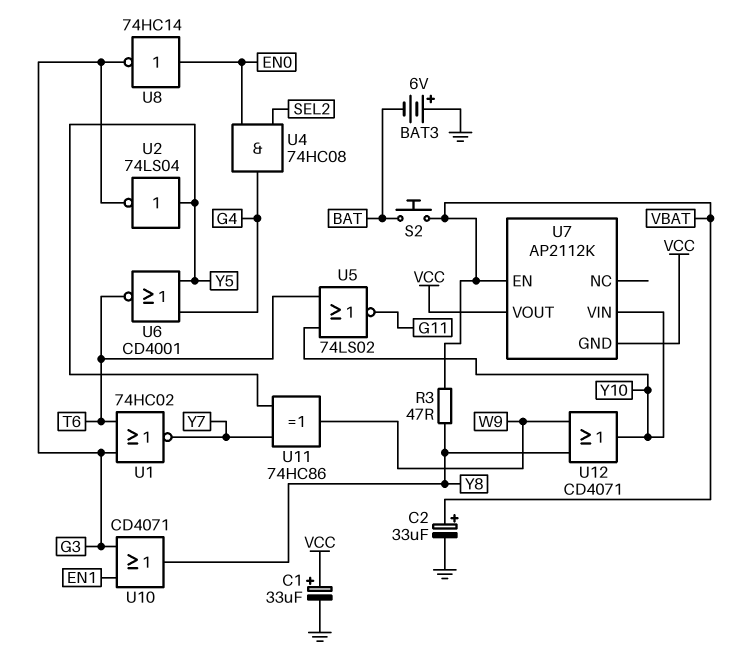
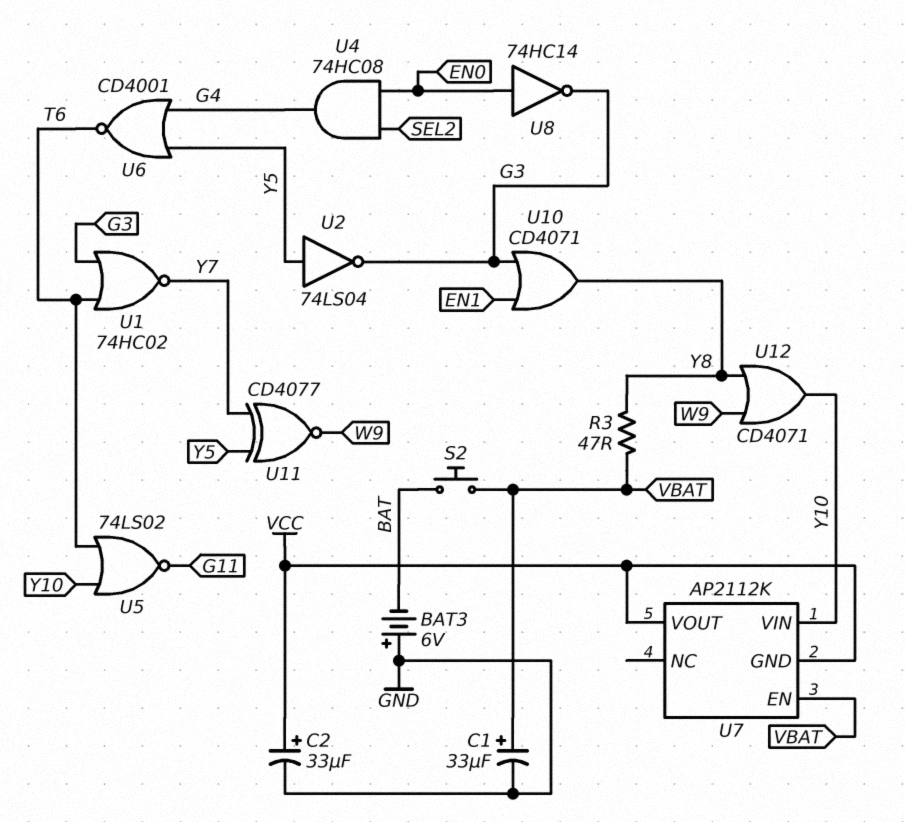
C1: 33uF (plus VCC, minus GND) -> 33uF (plus VBAT, minus GND)
C2: 33uF (plus VBAT, minus GND) -> 33uF (plus VCC, minus GND)
U11: XOR 74HC86 (in Y5, in Y7, out W9) -> XNOR CD4077 (in Y5, in Y7, out W9)

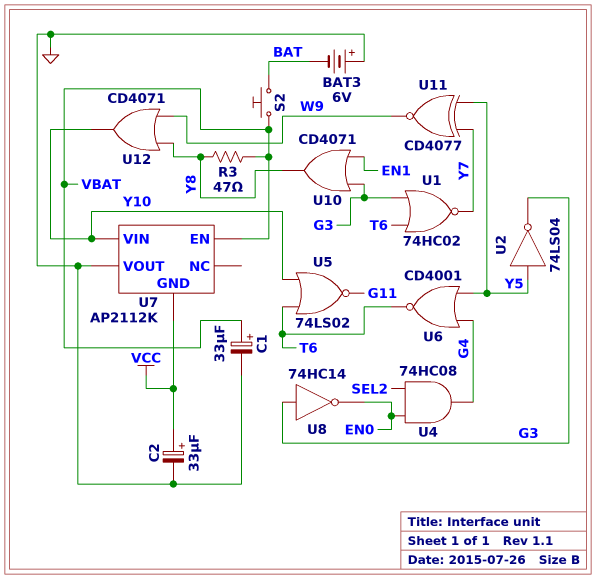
U7 pin VOUT: VCC -> GND
U8: NOT 74HC14 (in EN0, out G3) -> NOT 74HC14 (in G3, out EN0)

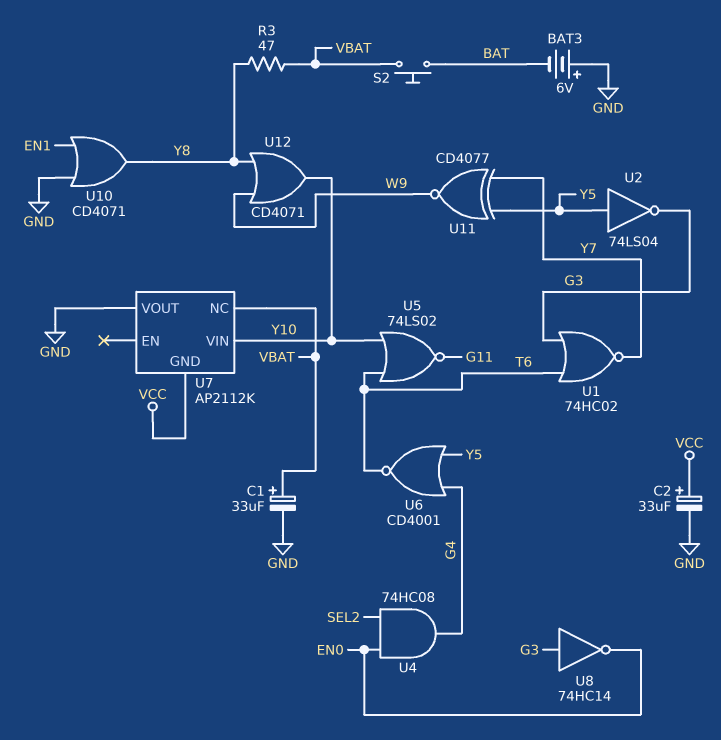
U7 pin EN: VBAT -> none
U7 pin NC: none -> VBAT
U10: OR CD4071 (in EN1, in G3, out Y8) -> OR CD4071 (in EN1, in GND, out Y8)

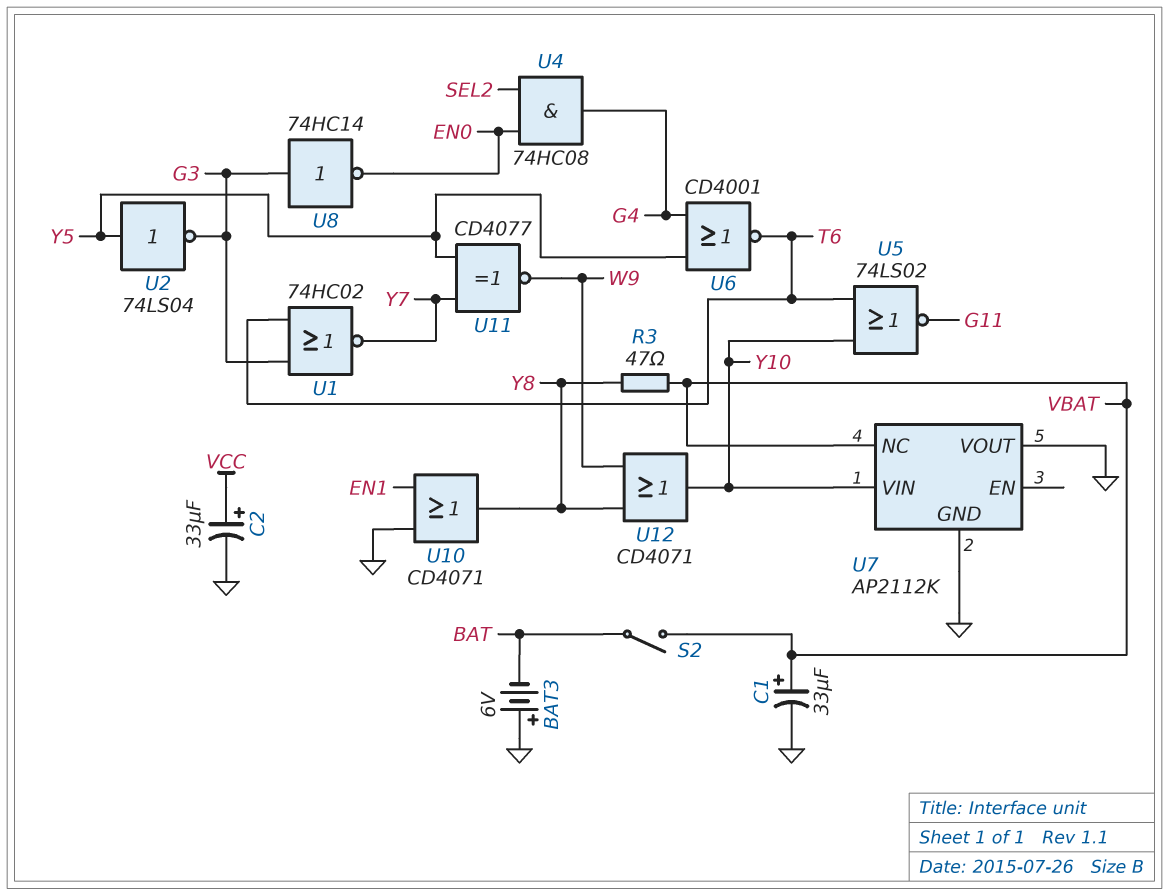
S2: button (BAT, VBAT) -> switch (BAT, VBAT)
U7 pin GND: VCC -> GND

